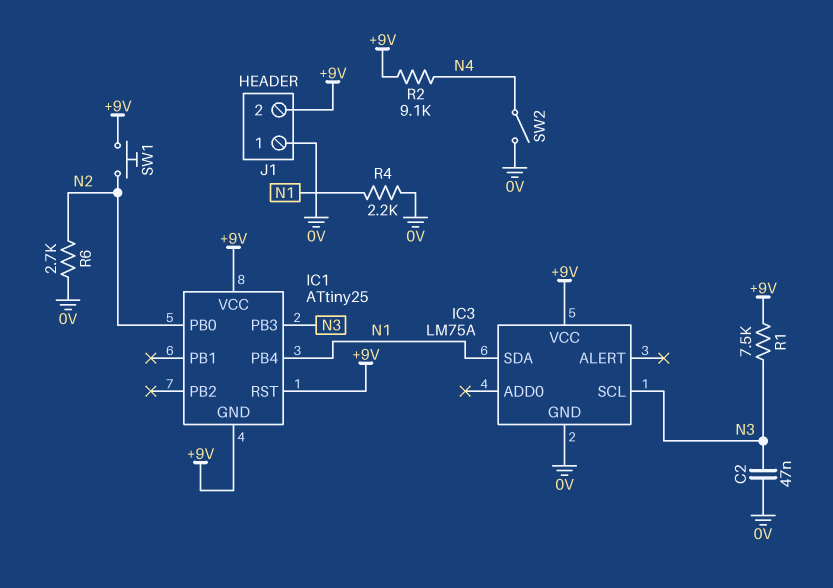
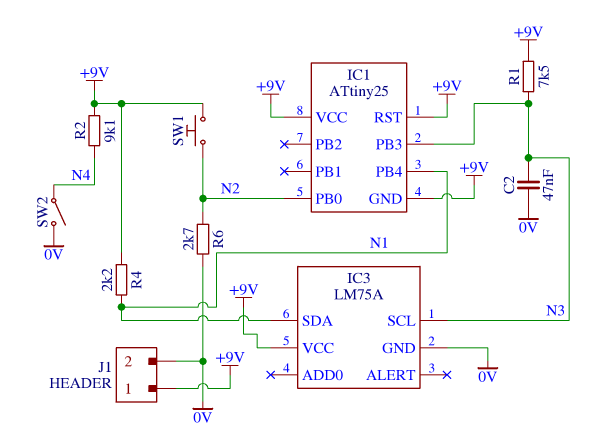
J1 pin 1: 0V -> +9V
J1 pin 2: +9V -> 0V
R4: 2.2k (0V, N1) -> 2.2k (+9V, N1)

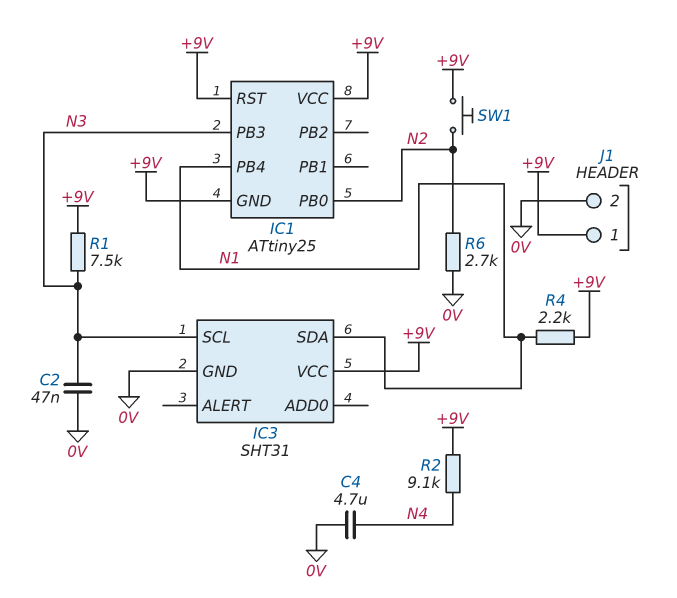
C4: none -> 4.7uF (0V, N4)
IC3: LM75A -> SHT31
SW2: switch (0V, N4) -> none

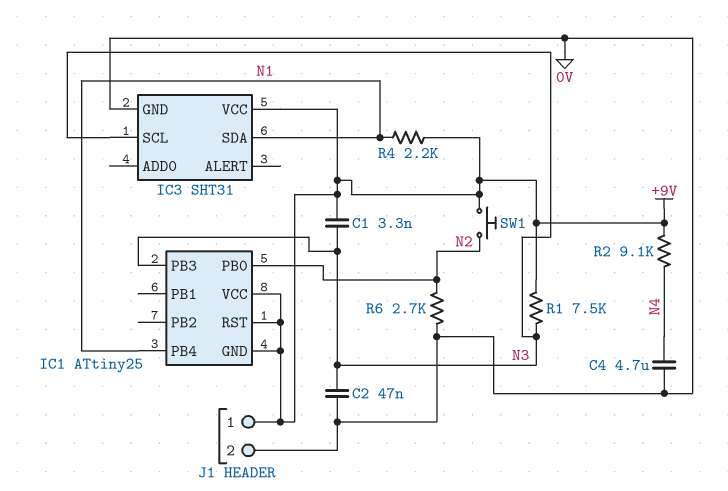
C1: none -> 3.3nF (+9V, N3)

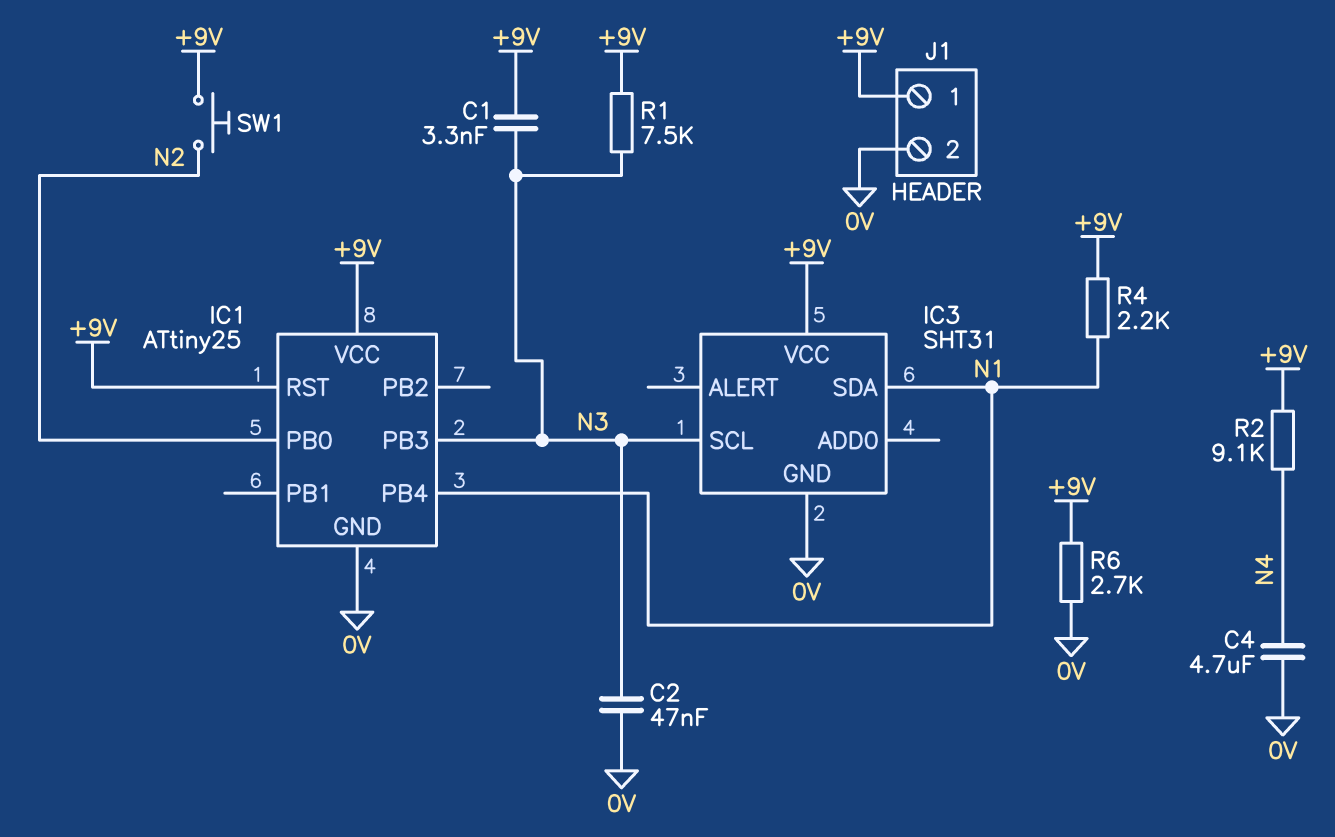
IC1 pin GND: +9V -> 0V
R6: 2.7k (0V, N2) -> 2.7k (+9V, 0V)

